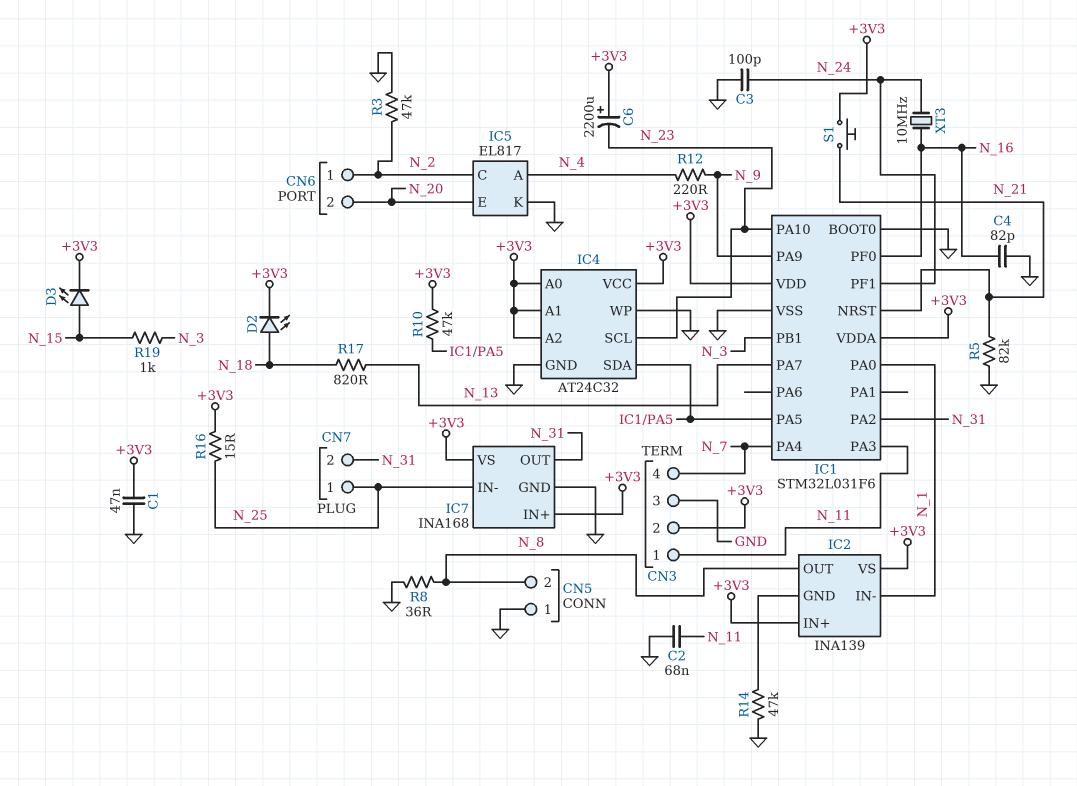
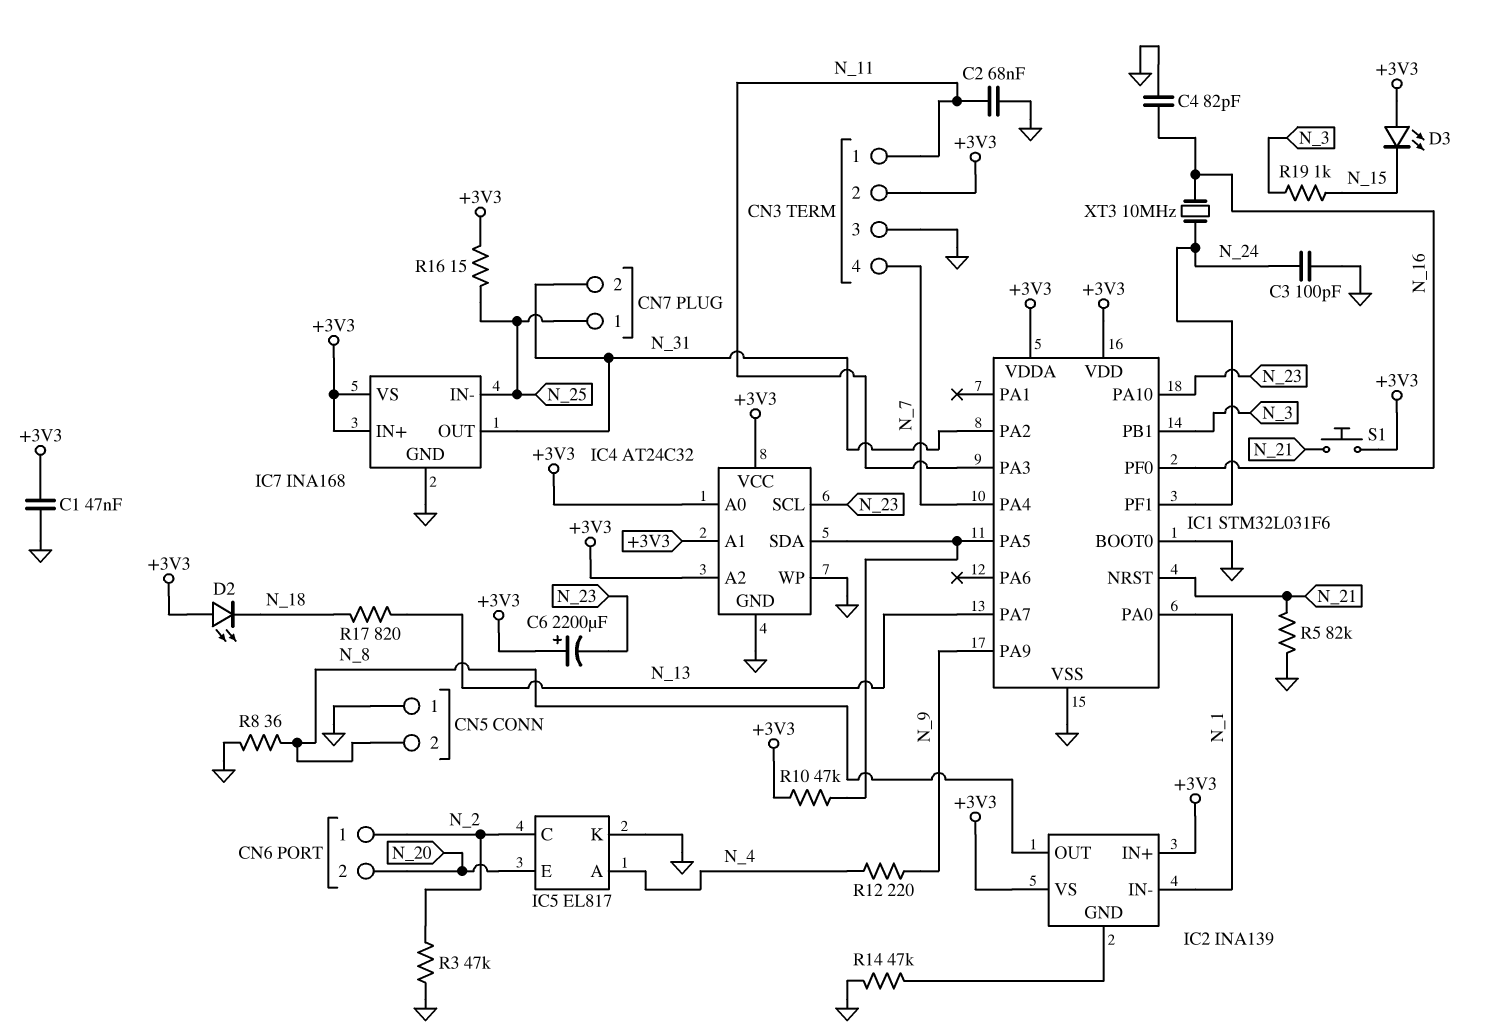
D2: LED (A N_18, K +3V3) -> LED (A +3V3, K N_18)
D3: LED (A N_15, K +3V3) -> LED (A +3V3, K N_15)

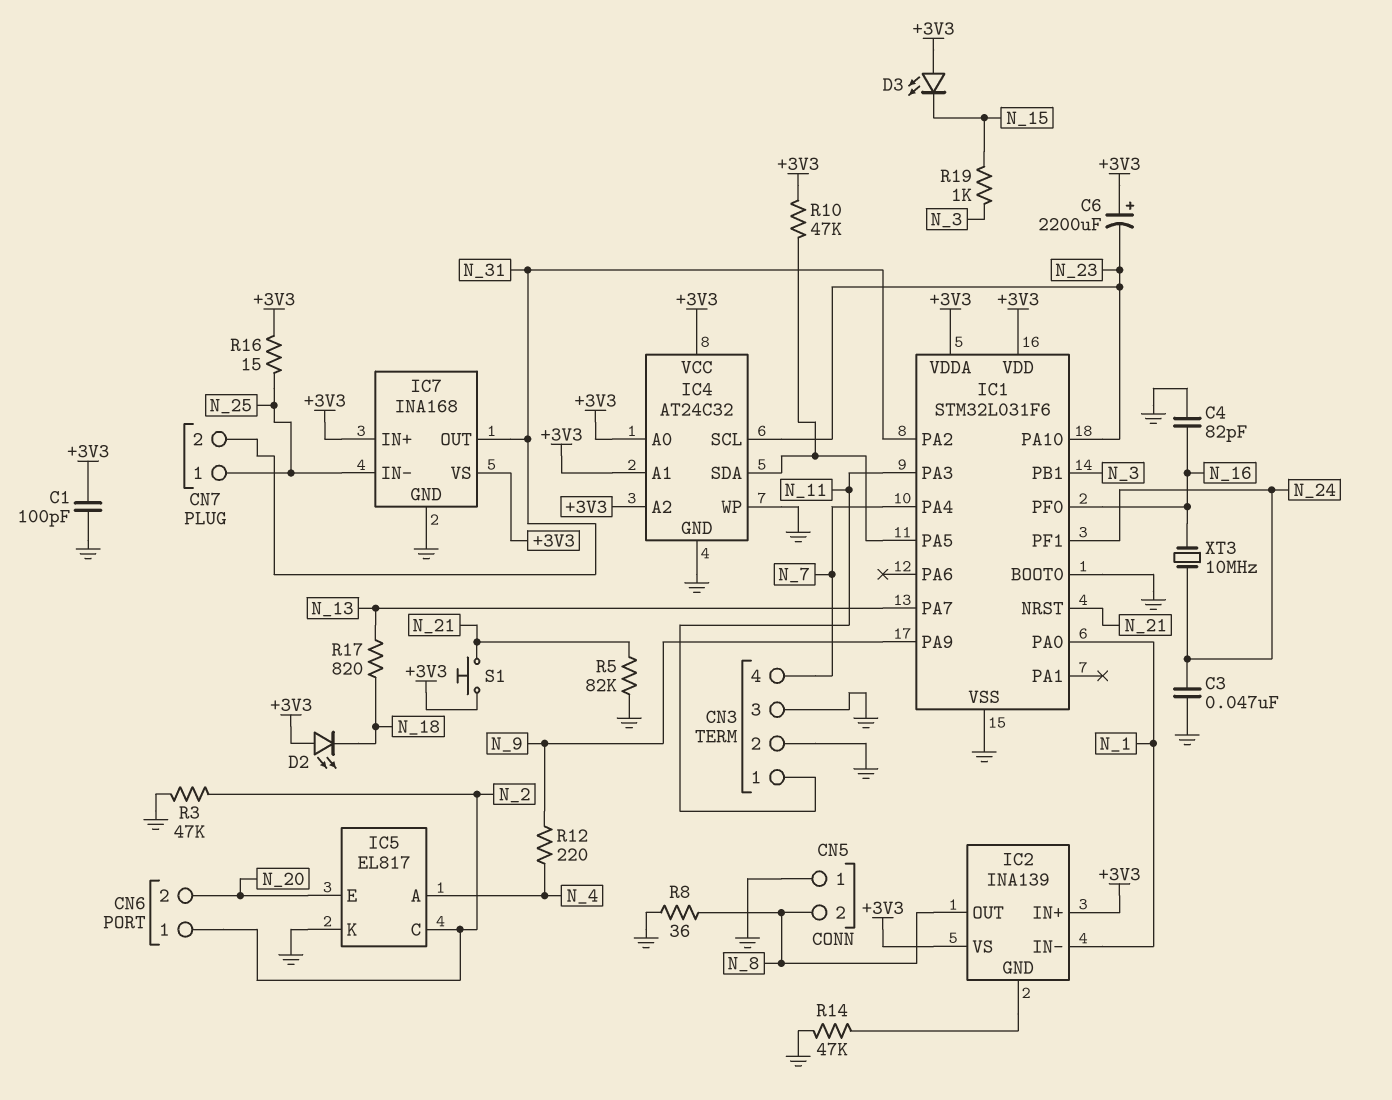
C1: 47nF (+3V3, GND) -> 100pF (+3V3, GND)
C2: 68nF (GND, N_11) -> none
C3: 100pF (GND, N_24) -> 47nF (GND, N_24)
CN3 pin 2: +3V3 -> GND

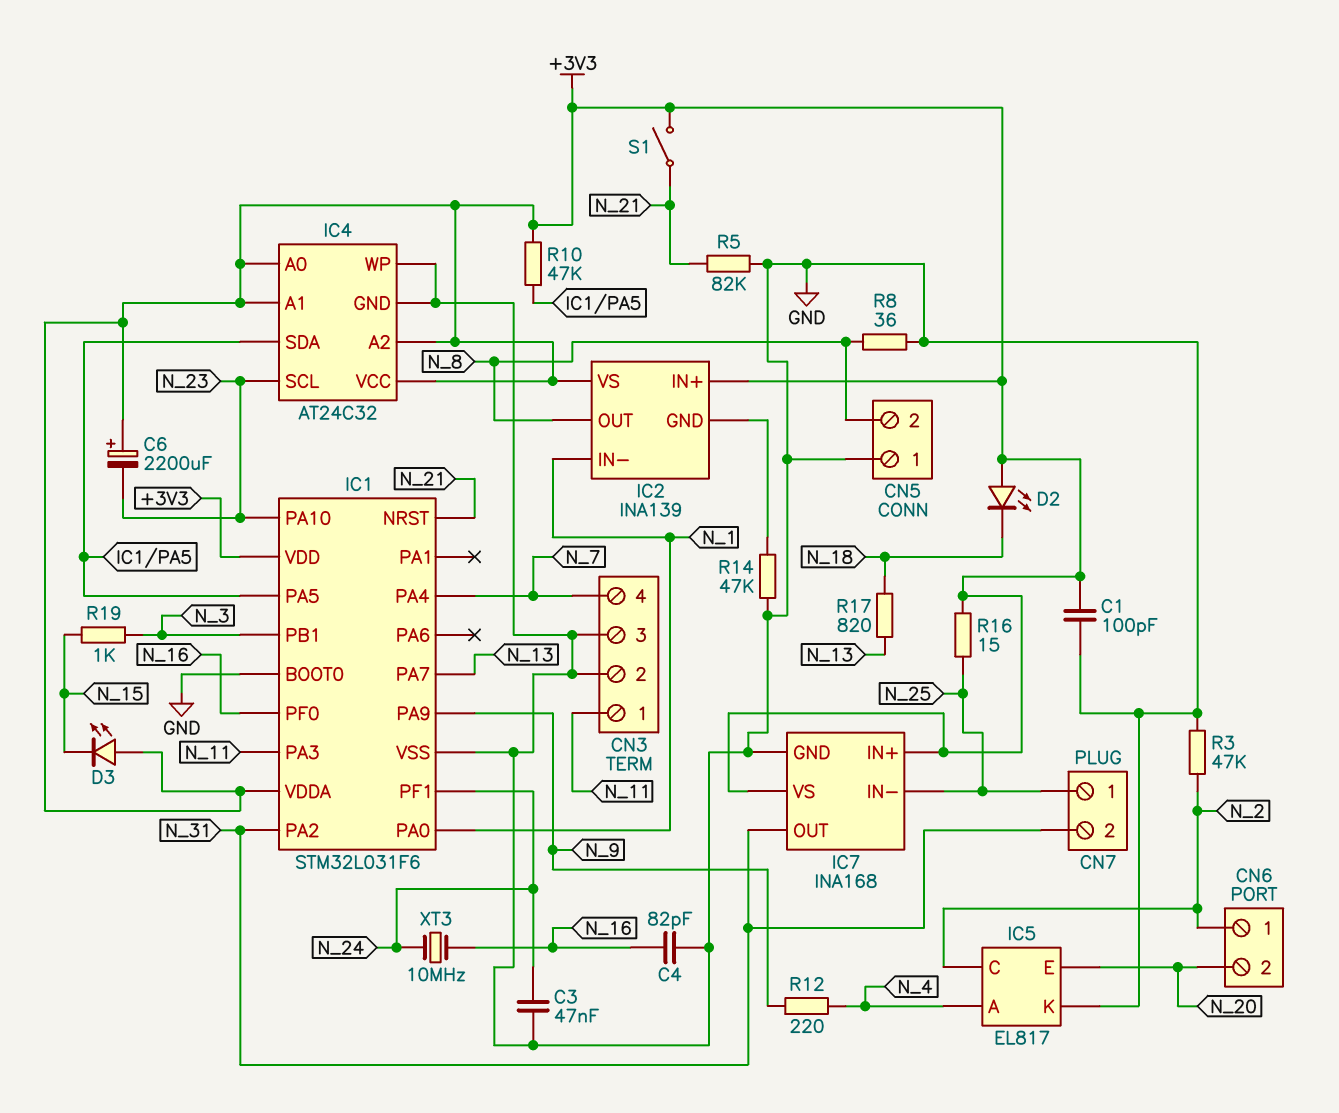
S1: button (+3V3, N_21) -> switch (+3V3, N_21)

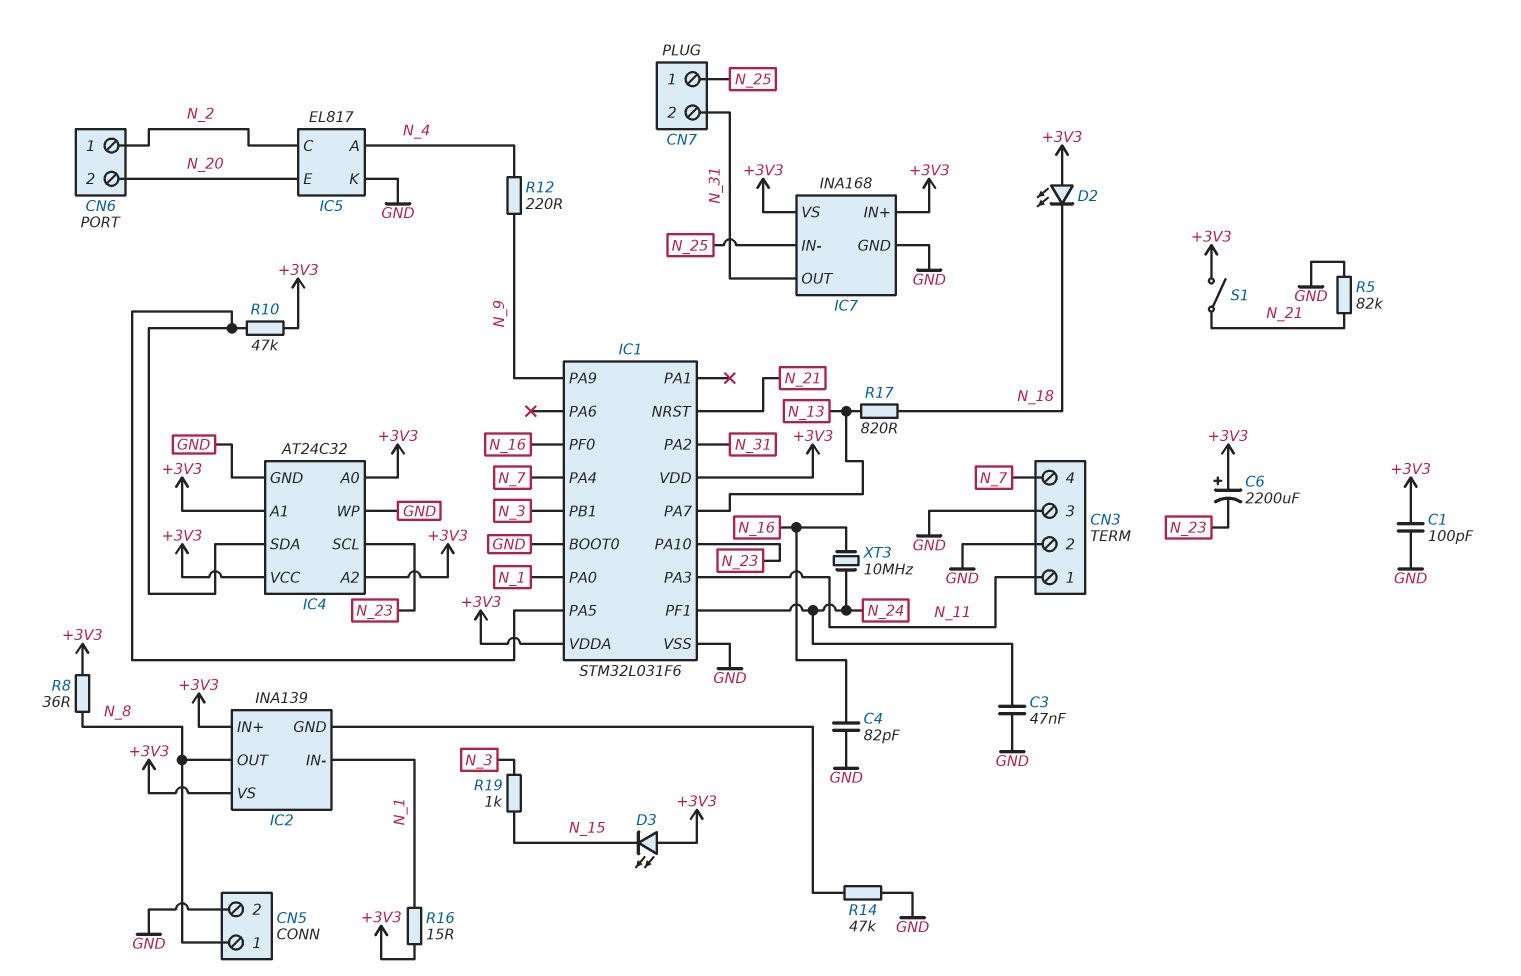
CN5 pin 1: GND -> N_8
CN5 pin 2: N_8 -> GND
R3: 47k (GND, N_2) -> none
R8: 36 (GND, N_8) -> 36 (+3V3, N_8)
R16: 15 (+3V3, N_25) -> 15 (+3V3, N_1)

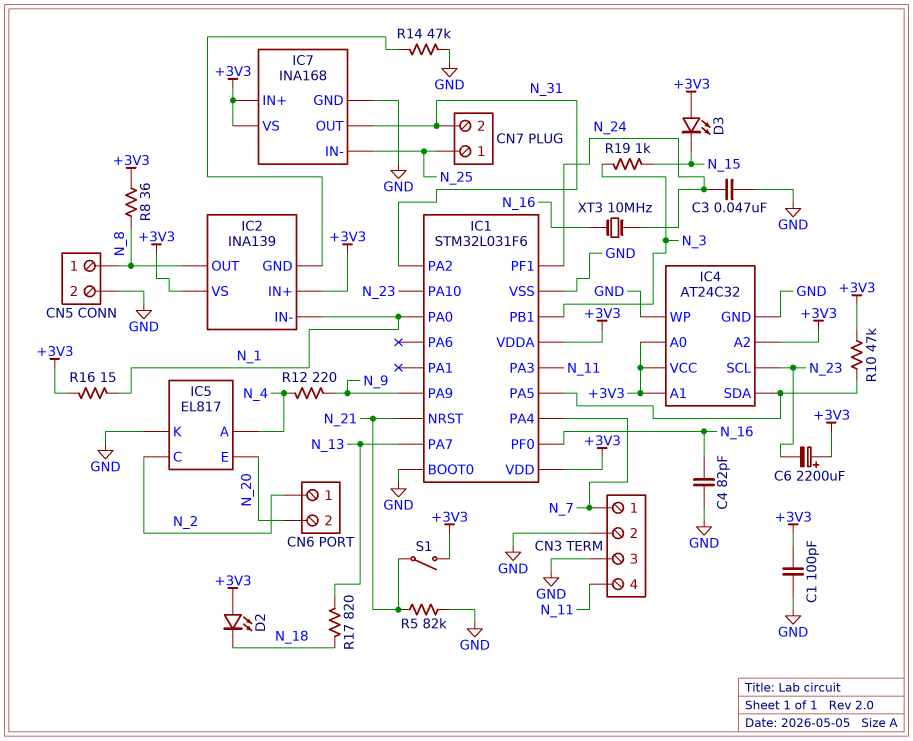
CN3 pin 1: N_11 -> N_7
CN3 pin 4: N_7 -> N_11

